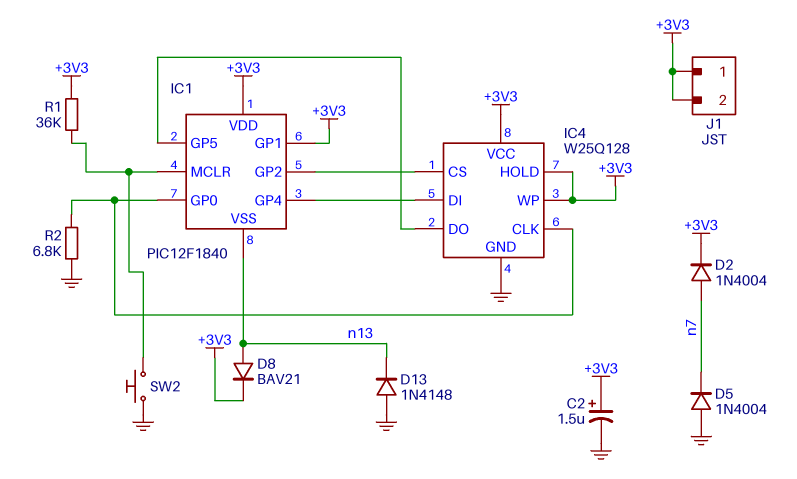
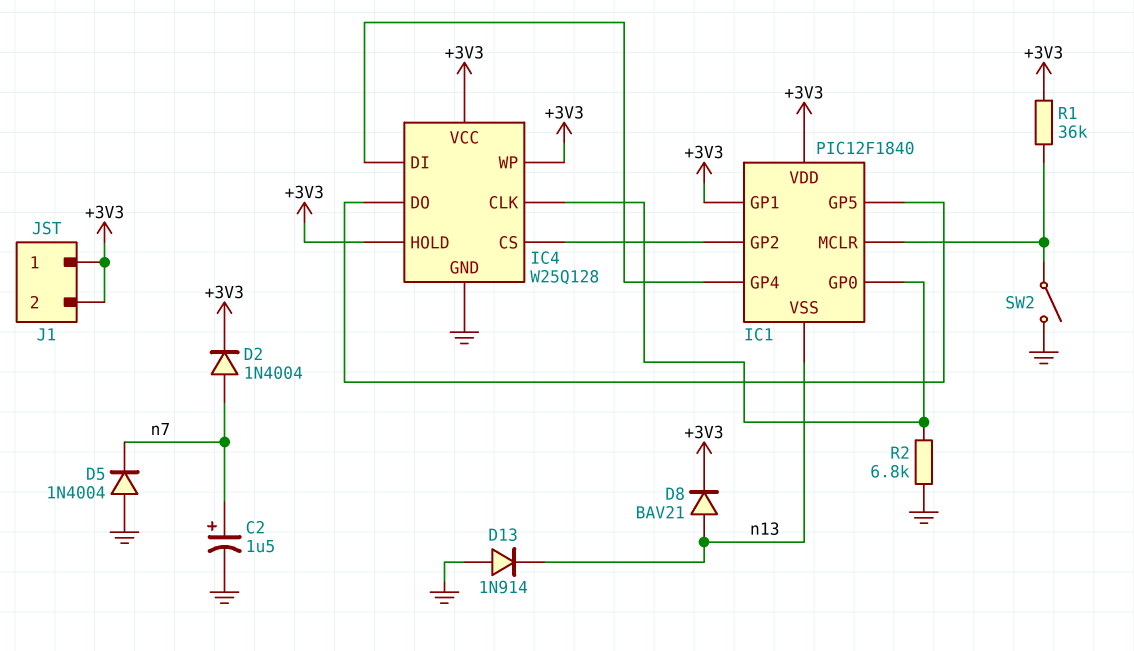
C2: 1.5uF (plus +3V3, minus GND) -> 1.5uF (plus n7, minus GND)
D13: diode 1N4148 (A GND, K n13) -> diode 1N914 (A GND, K n13)
SW2: button (GND, IC1/MCLR) -> switch (GND, IC1/MCLR)

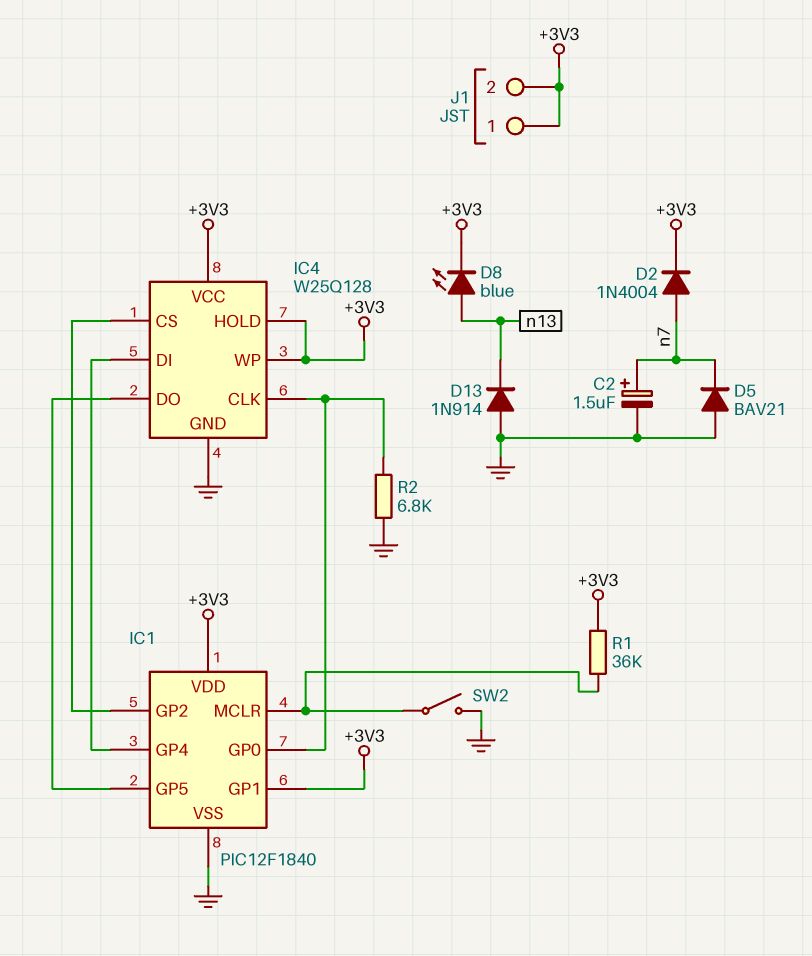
D5: diode 1N4004 (A GND, K n7) -> diode BAV21 (A GND, K n7)
D8: diode BAV21 (A n13, K +3V3) -> LED blue (A n13, K +3V3)
IC1 pin VSS: n13 -> GND

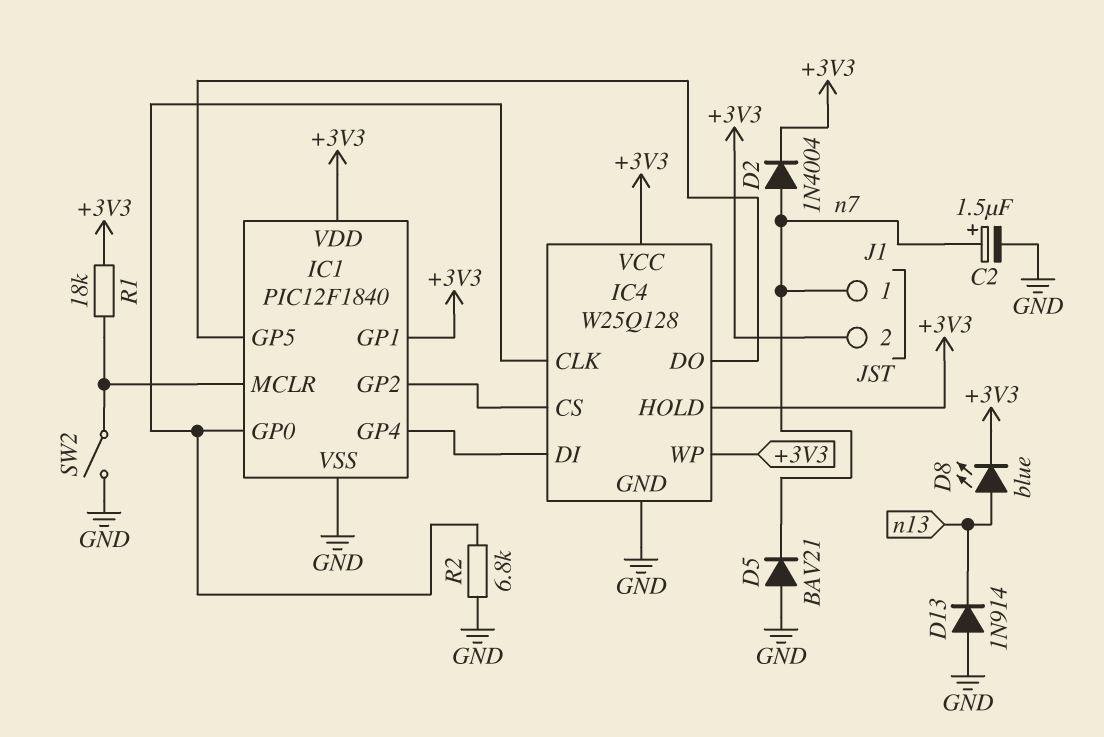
J1 pin 1: +3V3 -> n7
R1: 36k (+3V3, IC1/MCLR) -> 18k (+3V3, IC1/MCLR)

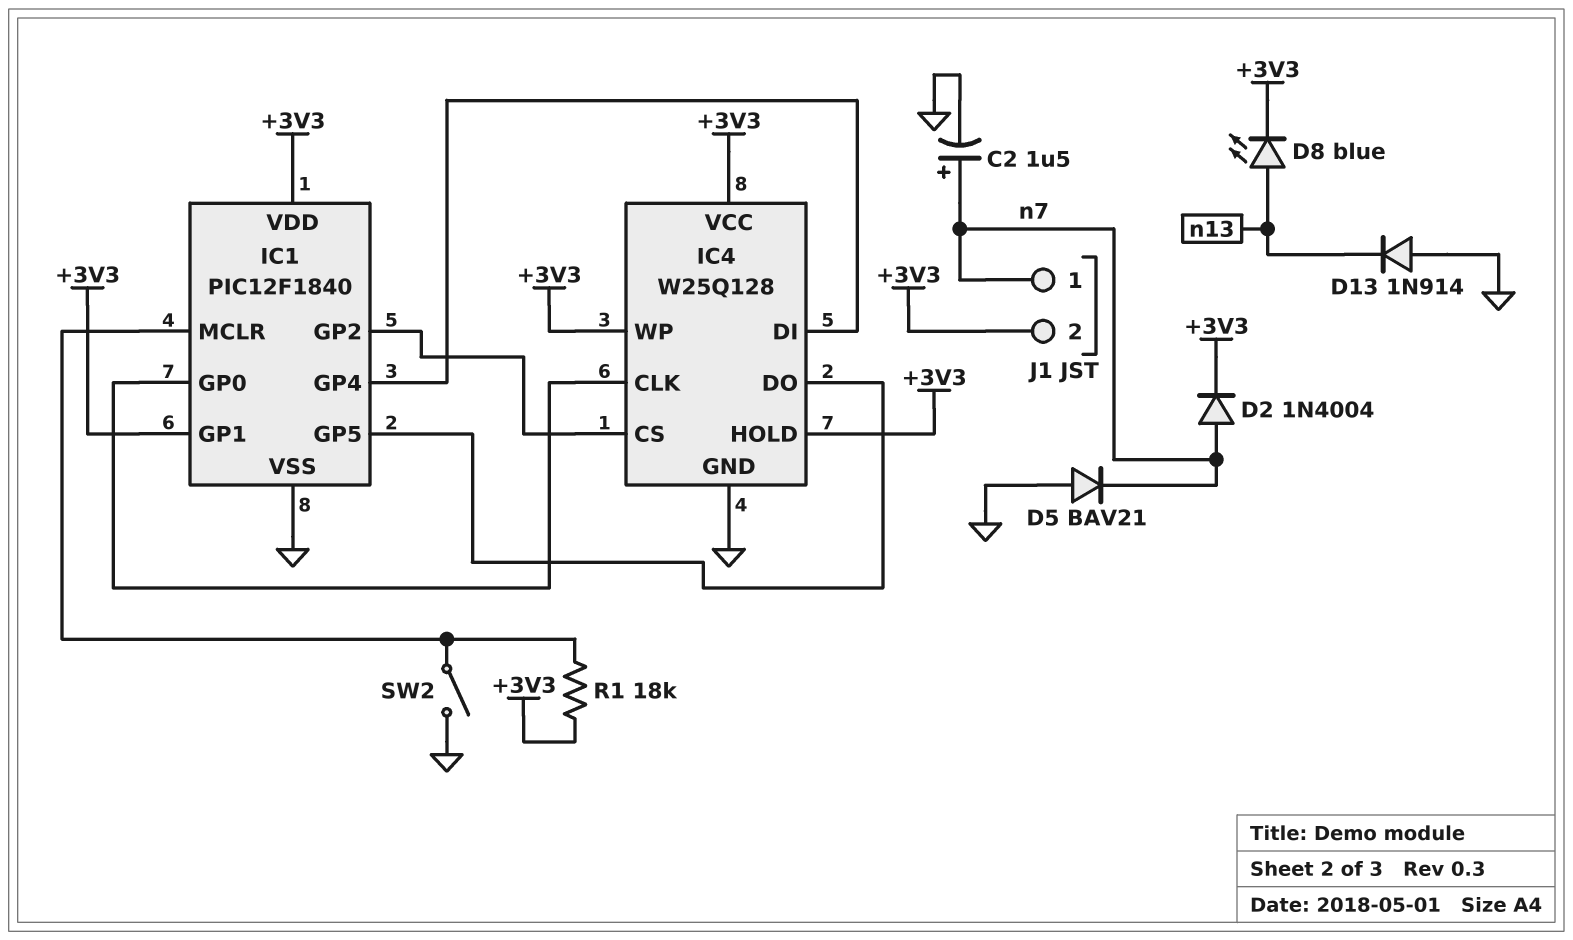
R2: 6.8k (GND, IC1/GP0) -> none

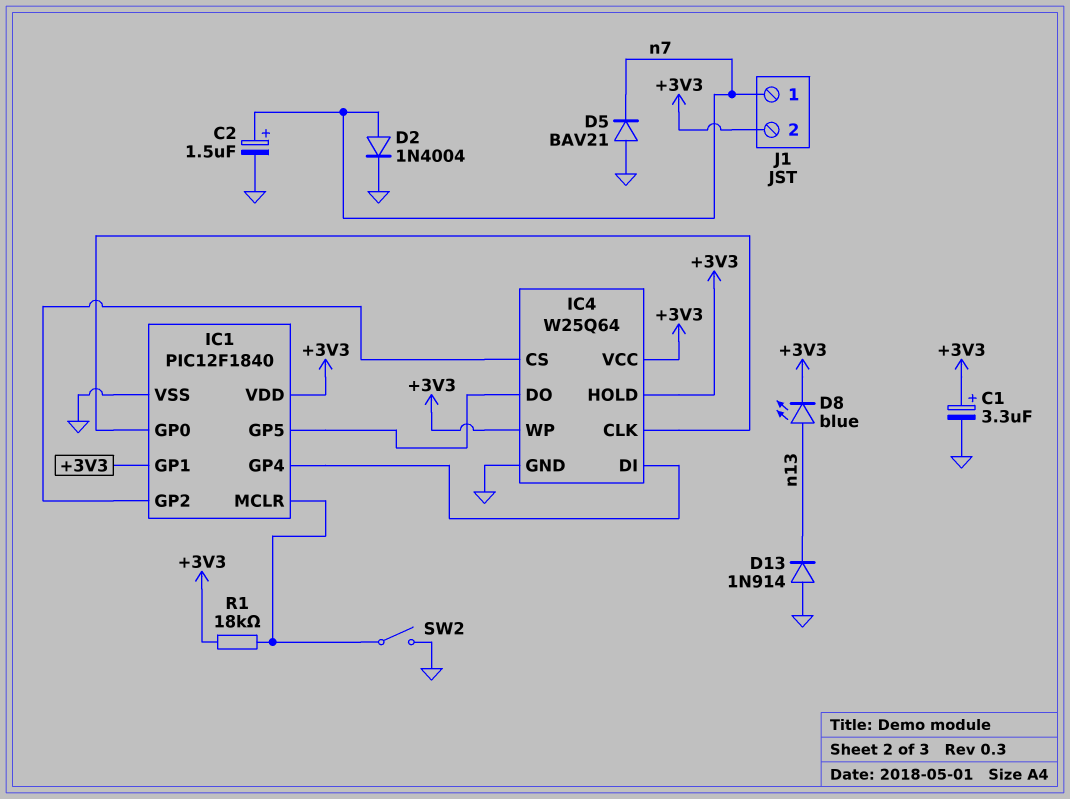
C1: none -> 3.3uF (plus +3V3, minus GND)
D2: diode 1N4004 (A n7, K +3V3) -> diode 1N4004 (A n7, K GND)
IC4: W25Q128 -> W25Q64

